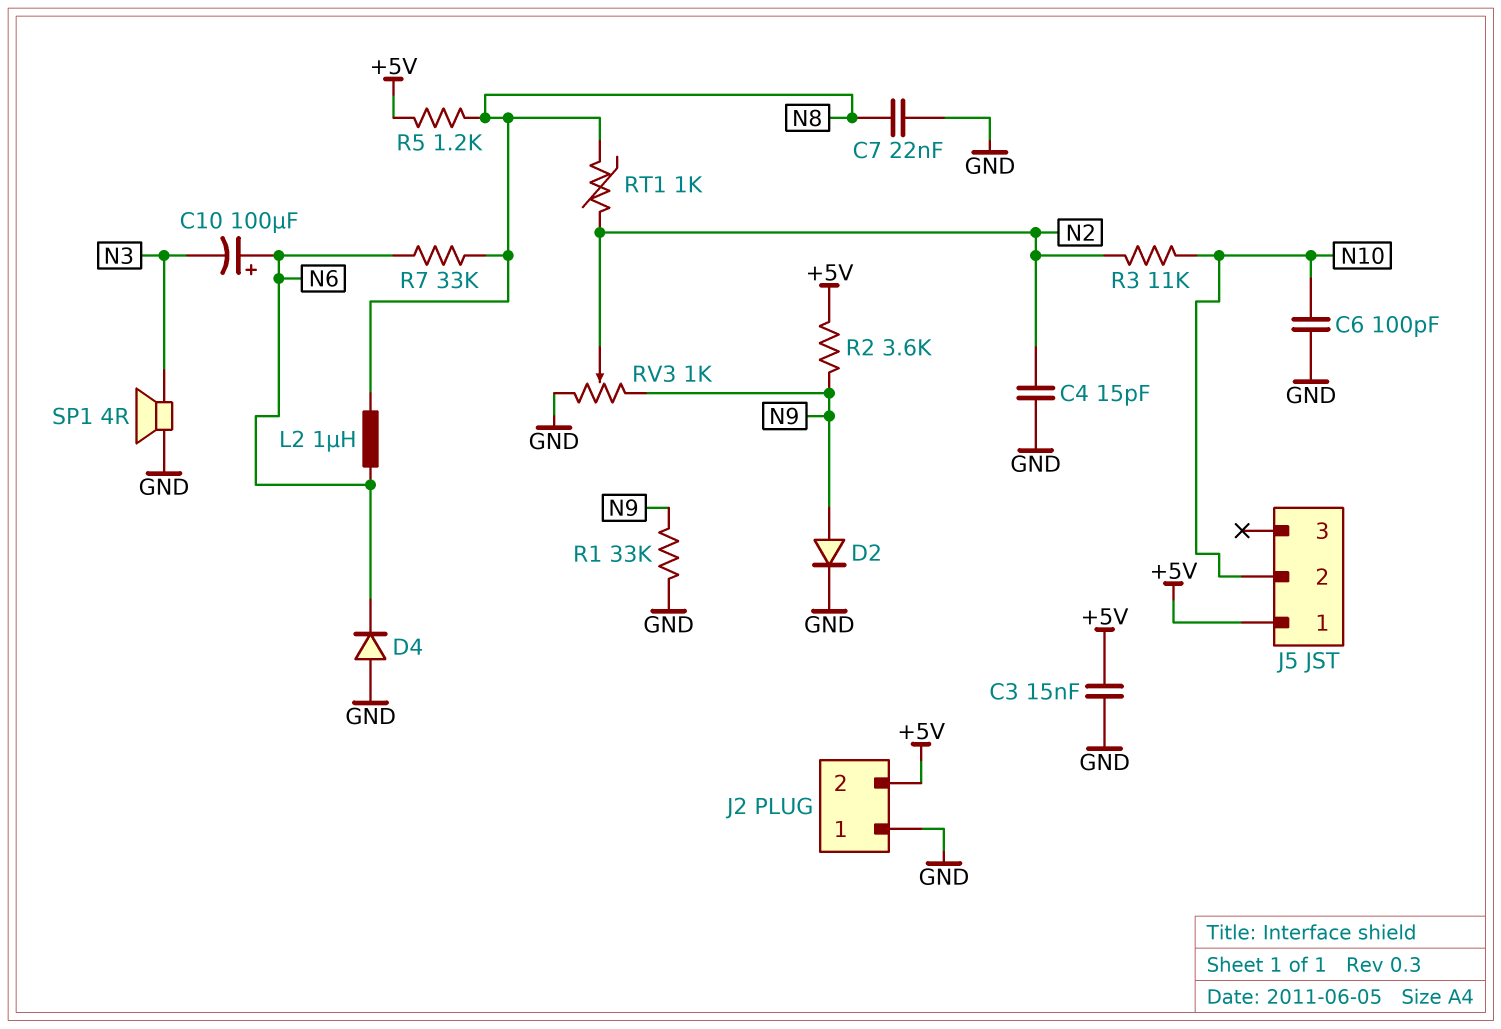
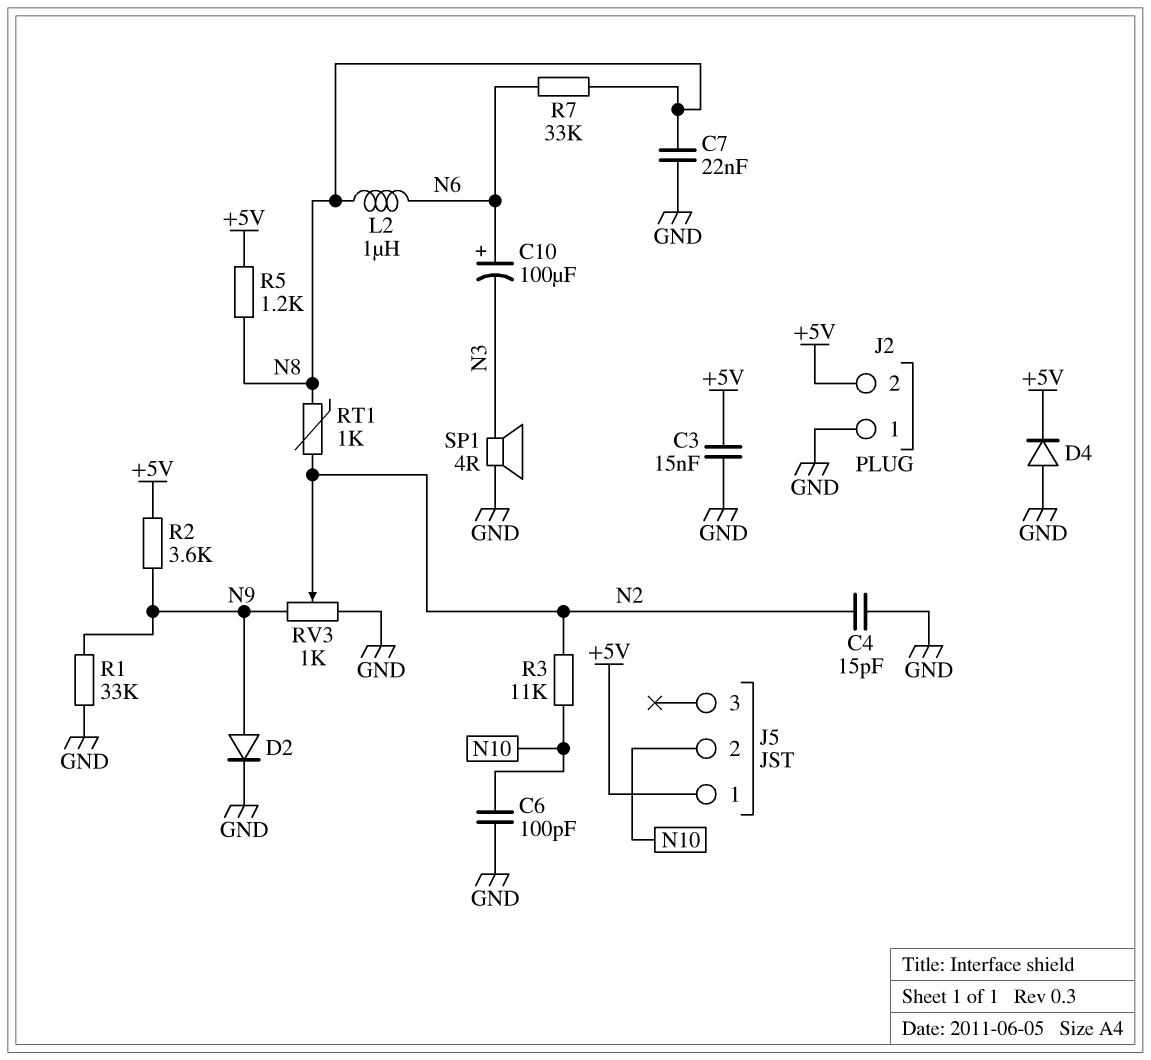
D4: diode (A GND, K N6) -> diode (A GND, K +5V)

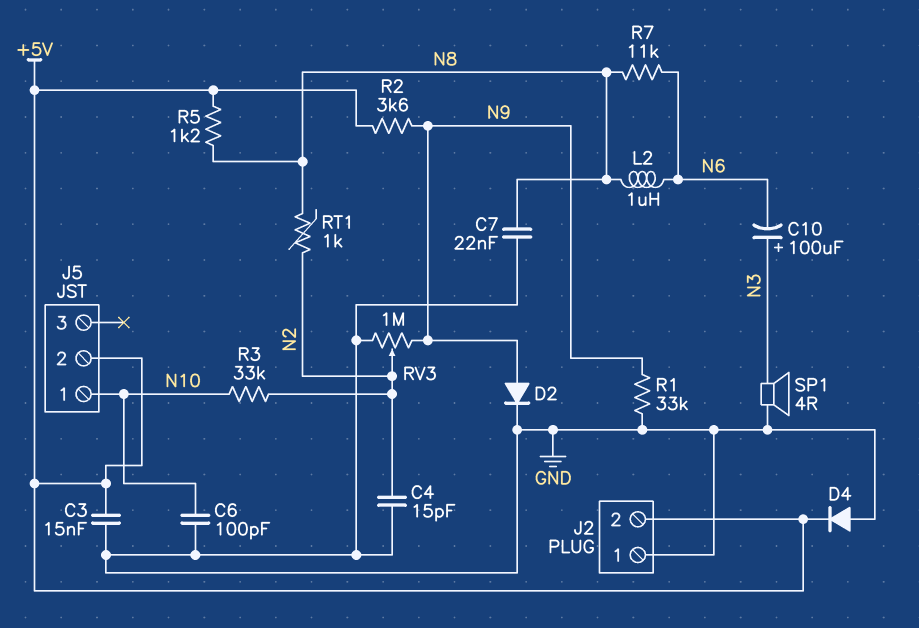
C10: 100uF (plus N6, minus N3) -> 100uF (plus N3, minus N6)
J5 pin 1: +5V -> N10
J5 pin 2: N10 -> +5V
R3: 11k (N2, N10) -> 33k (N2, N10)
R7: 33k (N6, N8) -> 11k (N6, N8)
RV3: 1k (GND, N9, wiper N2) -> 1M (GND, N9, wiper N2)

